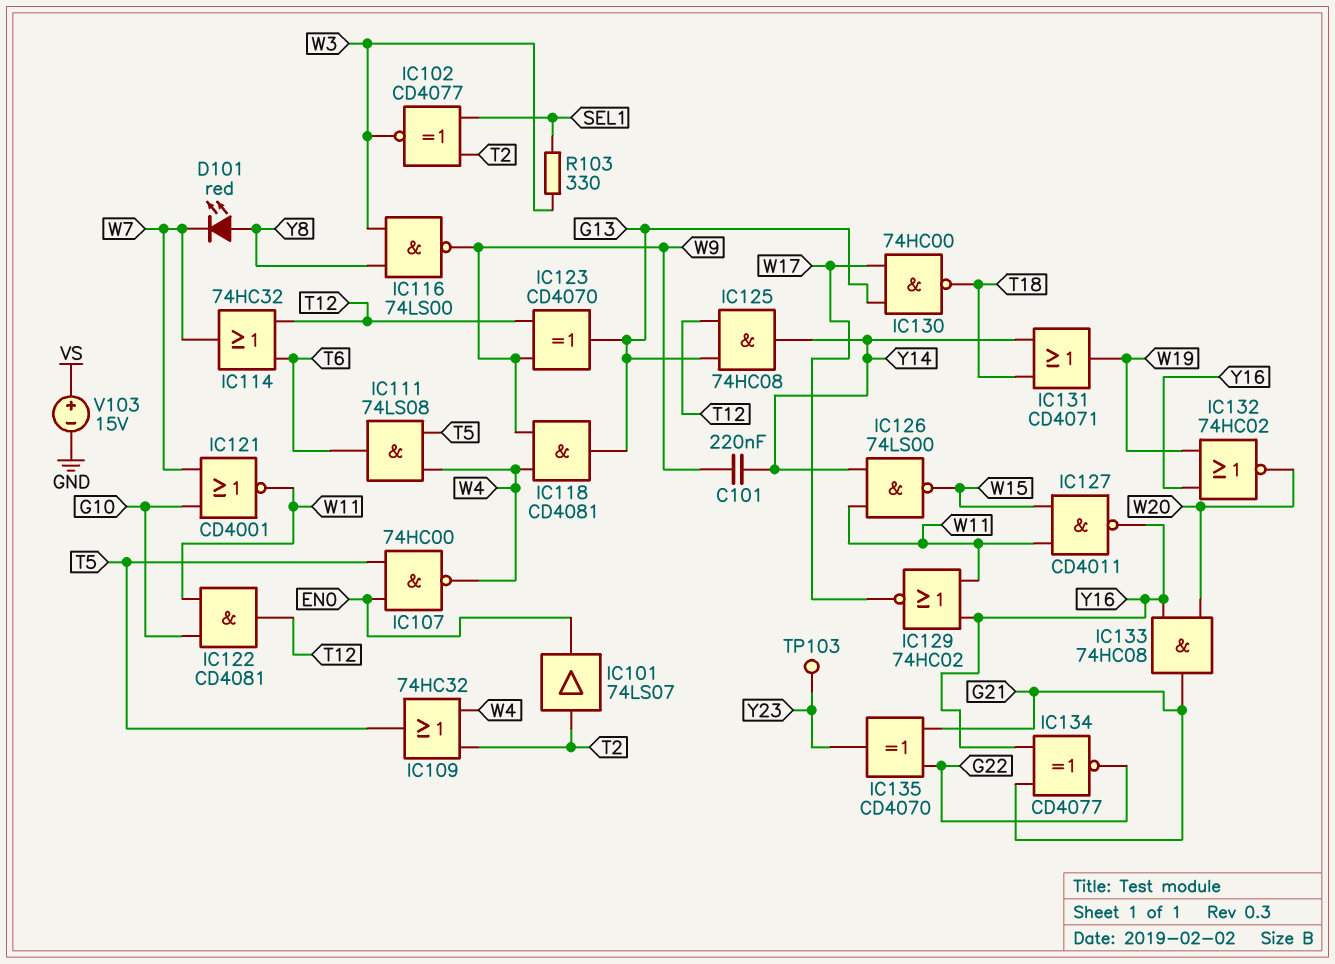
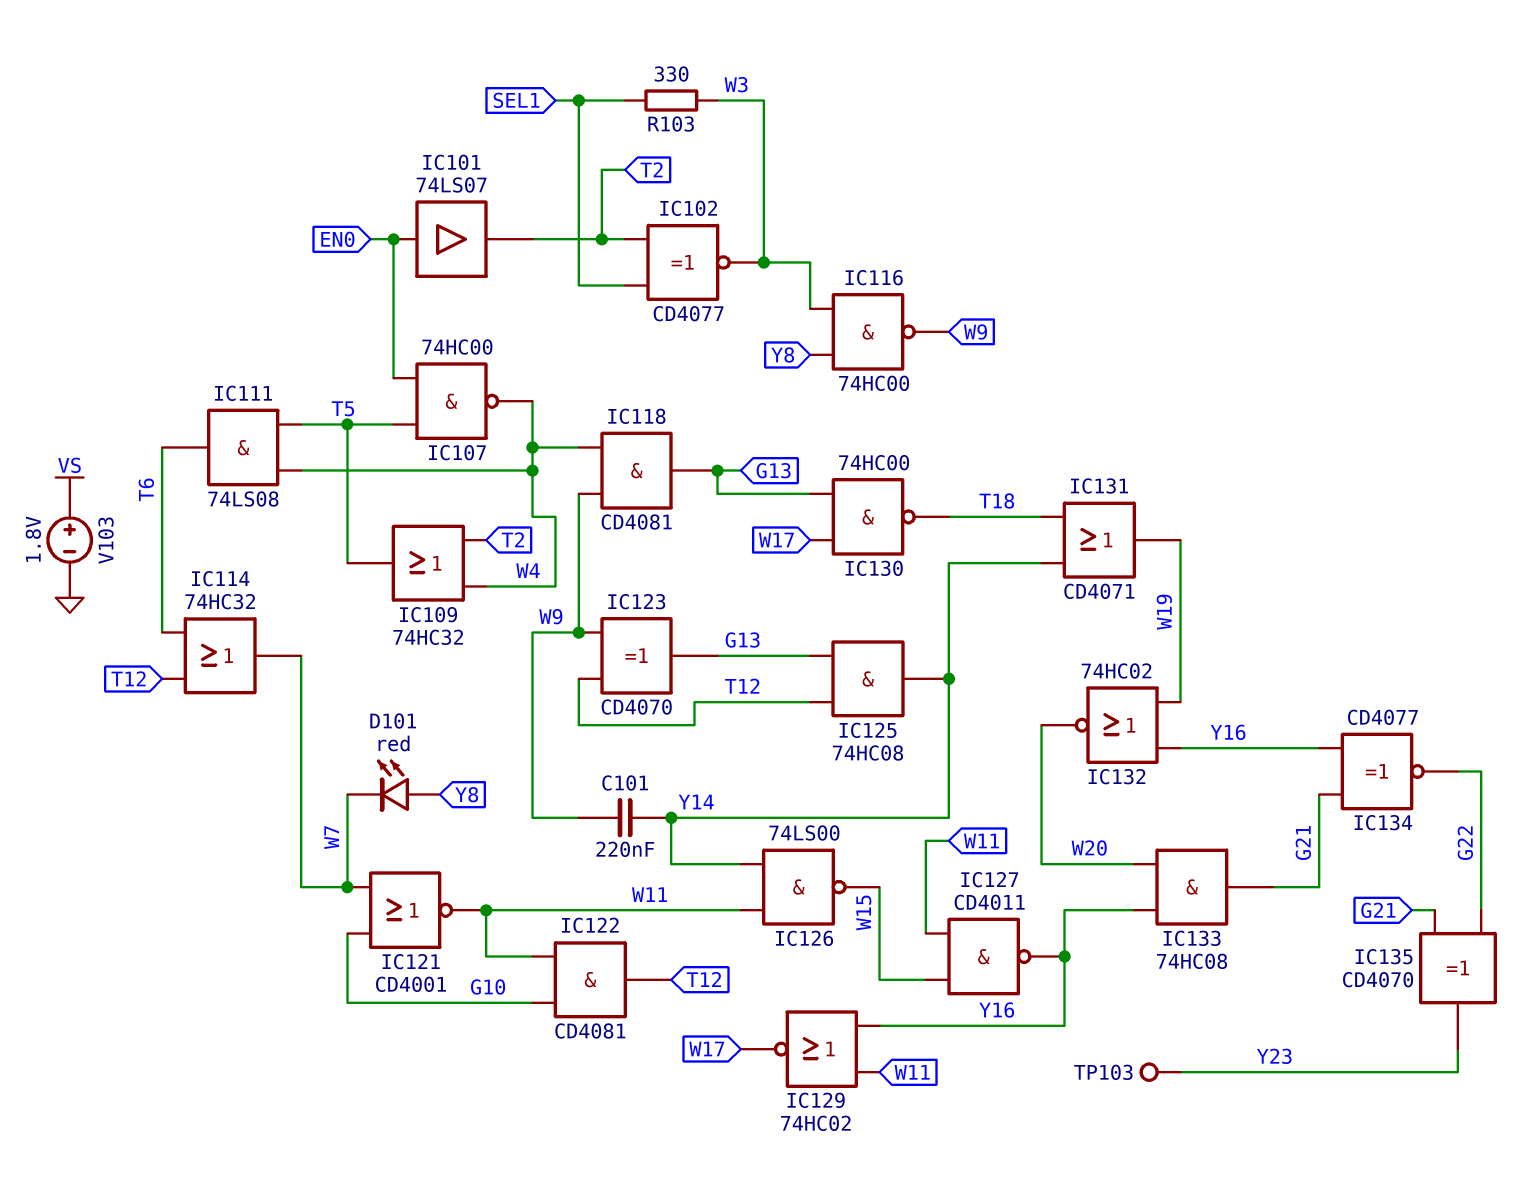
IC101: buffer 74LS07 (in T2, out EN0) -> buffer 74LS07 (in EN0, out T2)
IC116: NAND 74LS00 (in W3, in Y8, out W9) -> NAND 74HC00 (in W3, in Y8, out W9)
V103: 15V (plus VS, minus GND) -> 1.8V (plus VS, minus GND)

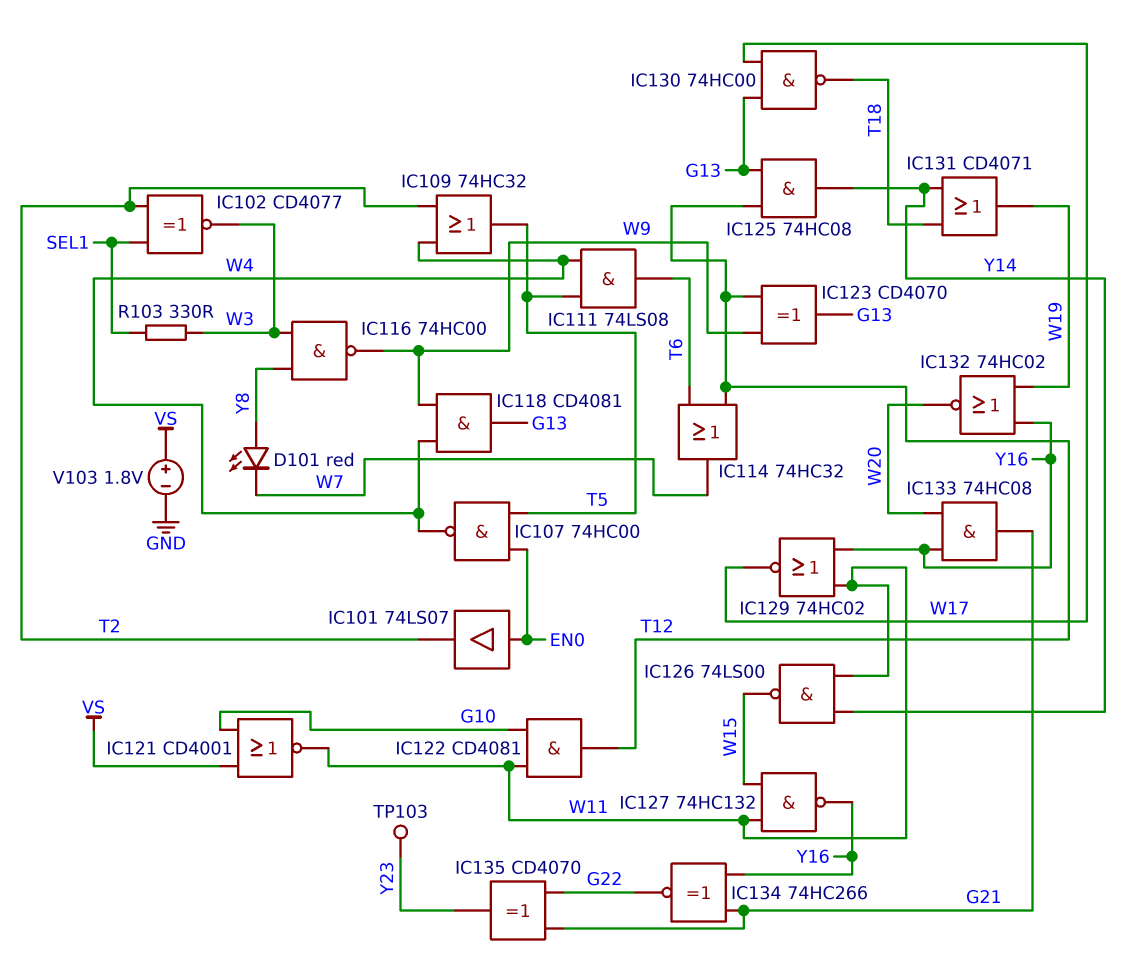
C101: 220nF (W9, Y14) -> none
IC121: NOR CD4001 (in G10, in W7, out W11) -> NOR CD4001 (in G10, in VS, out W11)
IC127: NAND CD4011 (in W11, in W15, out Y16) -> NAND 74HC132 (in W11, in W15, out Y16)
IC134: XNOR CD4077 (in G21, in Y16, out G22) -> XNOR 74HC266 (in G21, in Y16, out G22)

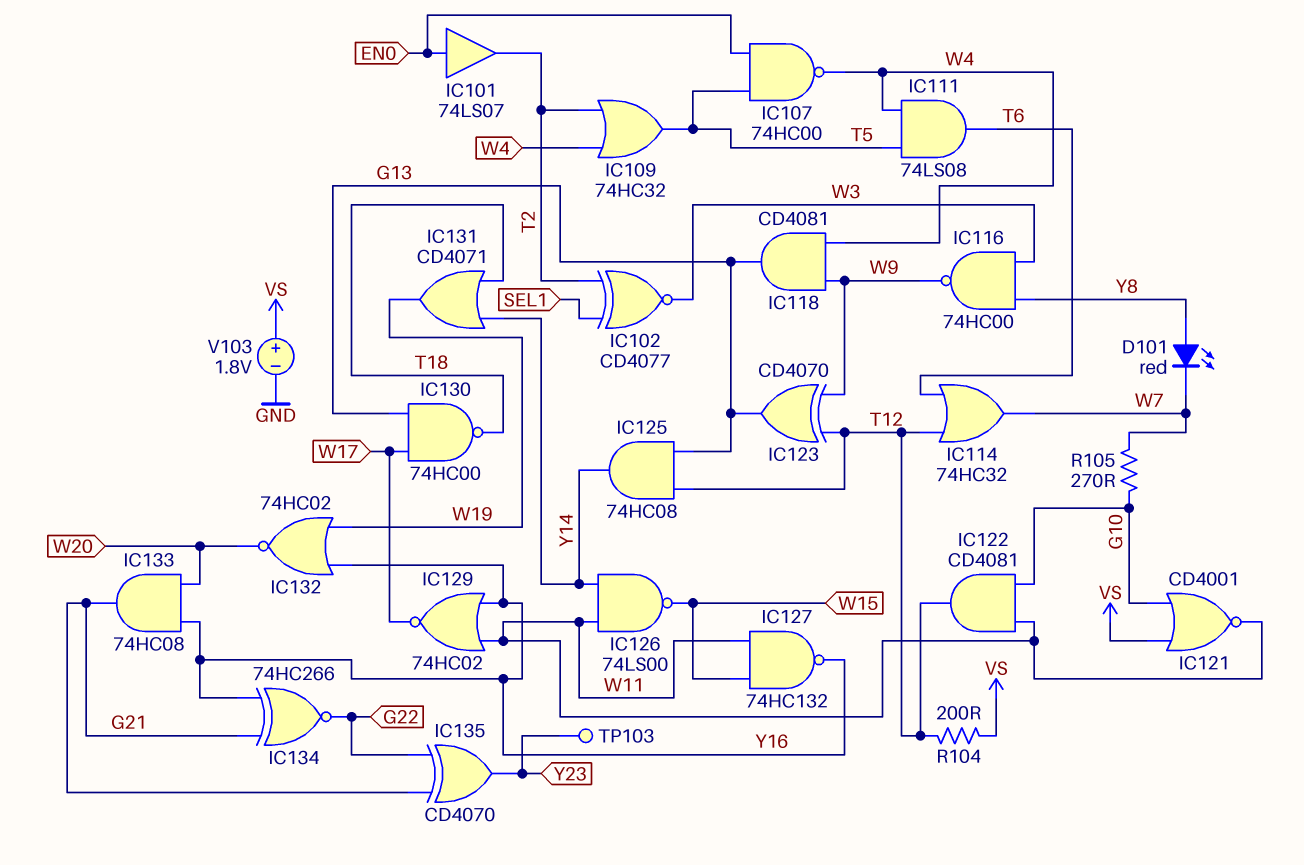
R103: 330 (SEL1, W3) -> none
R104: none -> 200 (T12, VS)
R105: none -> 270 (G10, W7)

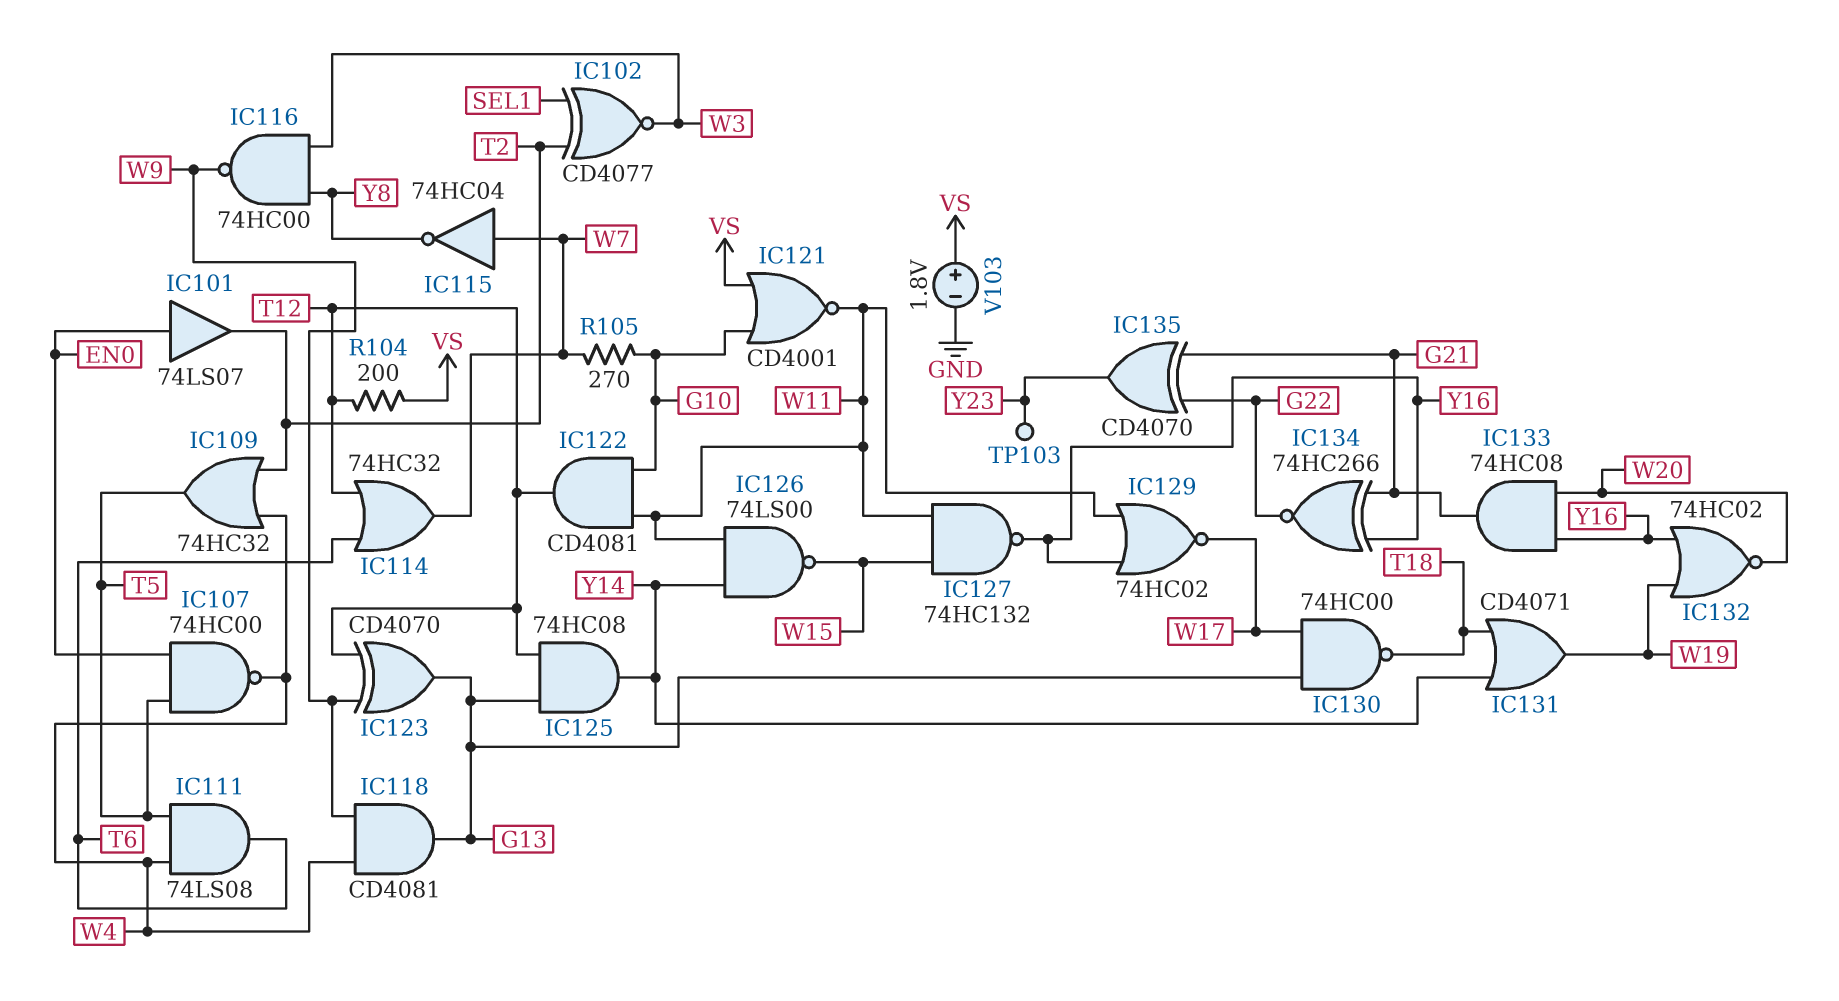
D101: LED red (A Y8, K W7) -> none
IC115: none -> NOT 74HC04 (in W7, out Y8)

